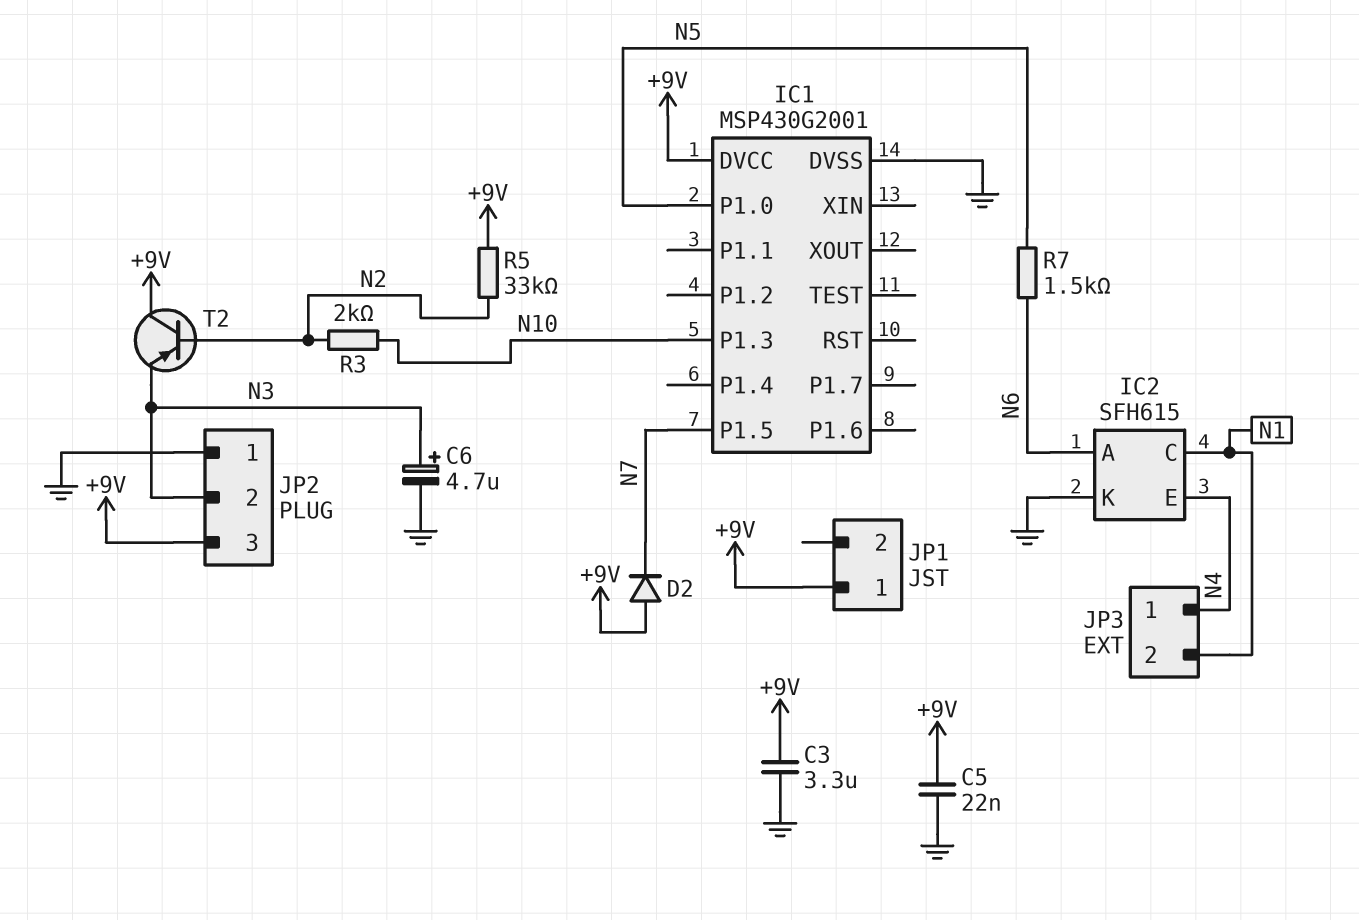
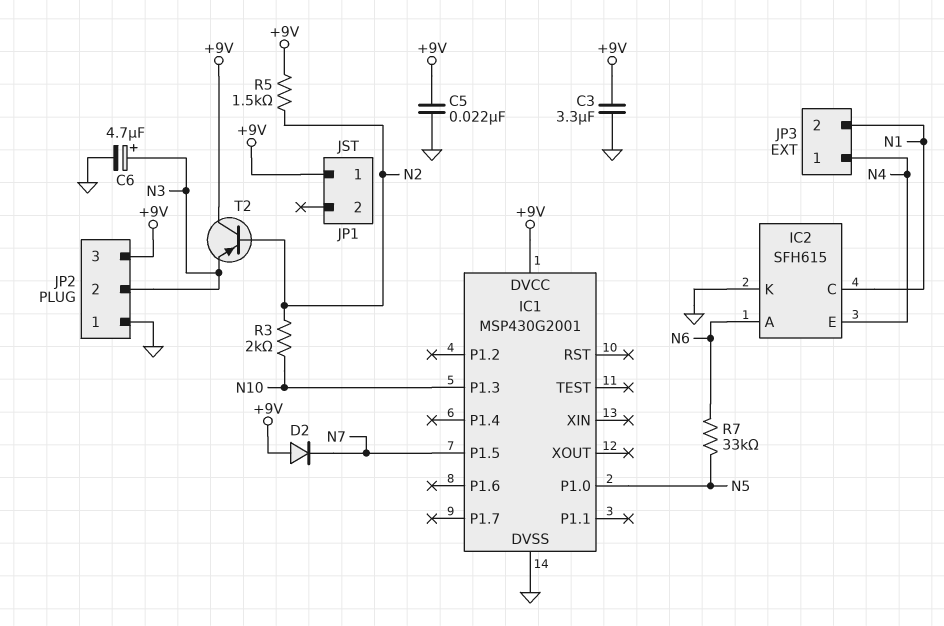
R5: 33k (+9V, N2) -> 1.5k (+9V, N2)
R7: 1.5k (N5, N6) -> 33k (N5, N6)

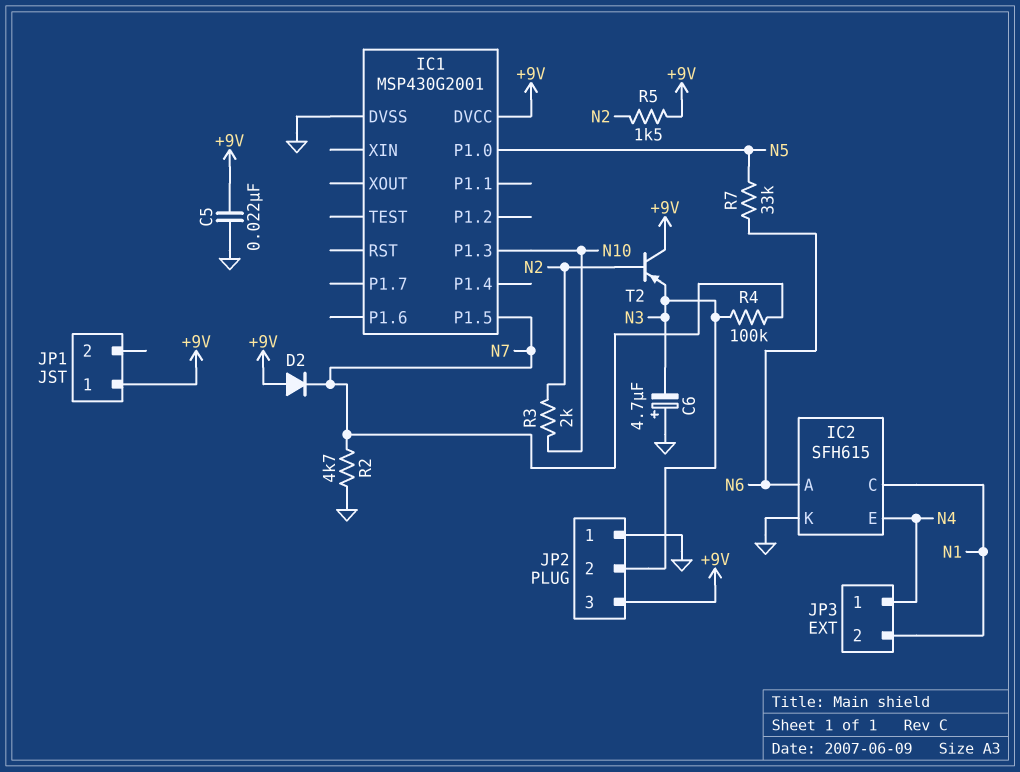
C3: 3.3uF (+9V, GND) -> none
C6: 4.7uF (plus N3, minus GND) -> 4.7uF (plus GND, minus N3)
R2: none -> 4.7k (GND, N7)
R4: none -> 100k (N3, N7)

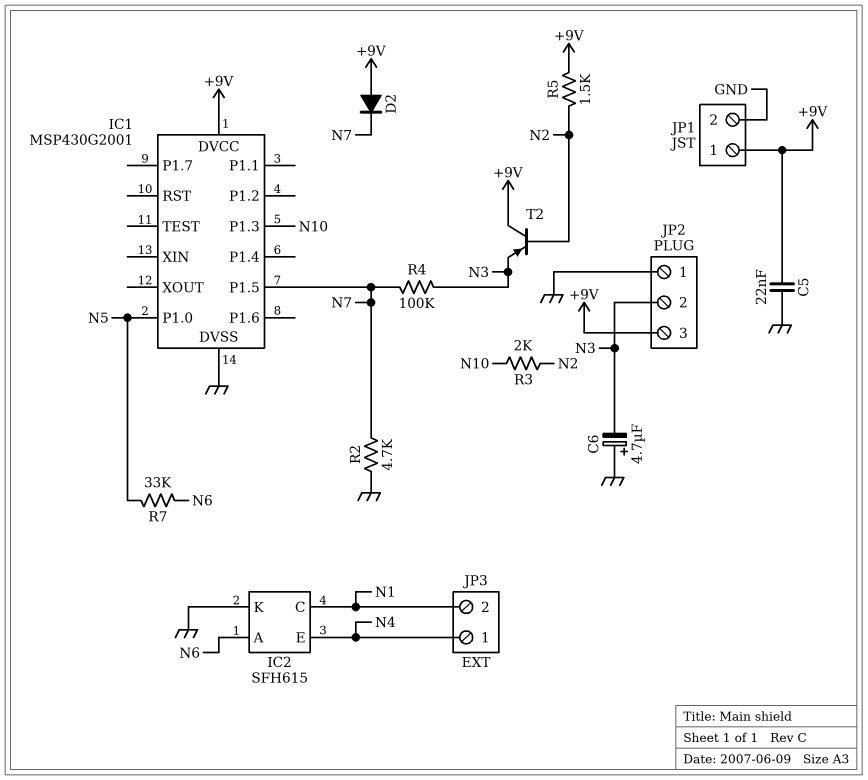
JP1 pin 2: none -> GND

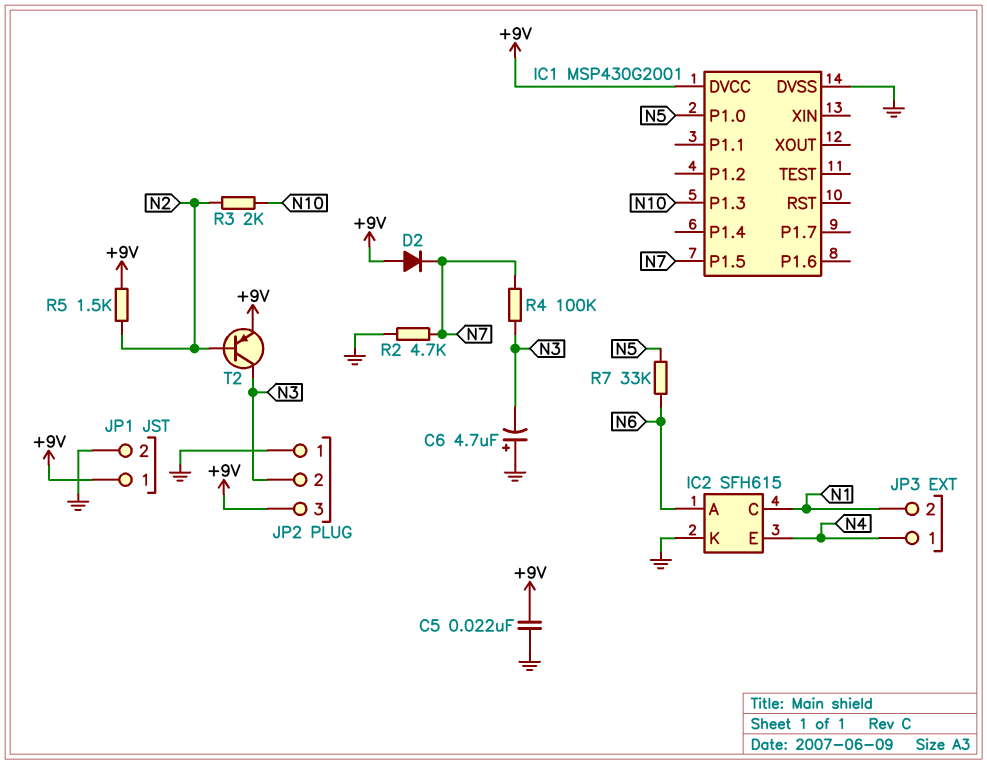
T2: PNP (B N2, C +9V, E N3) -> PNP (B N2, C N3, E +9V)

